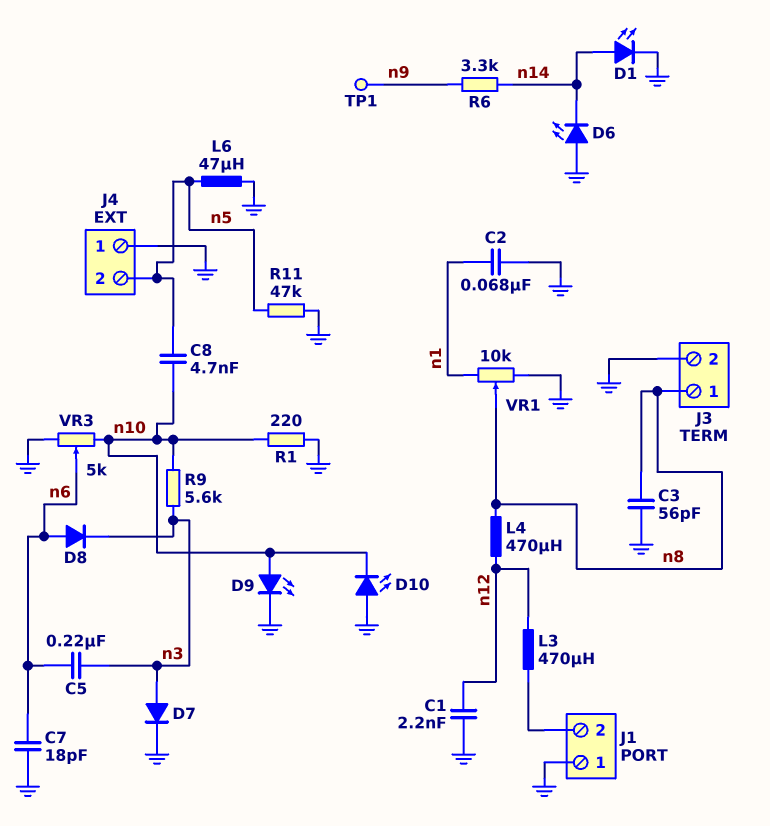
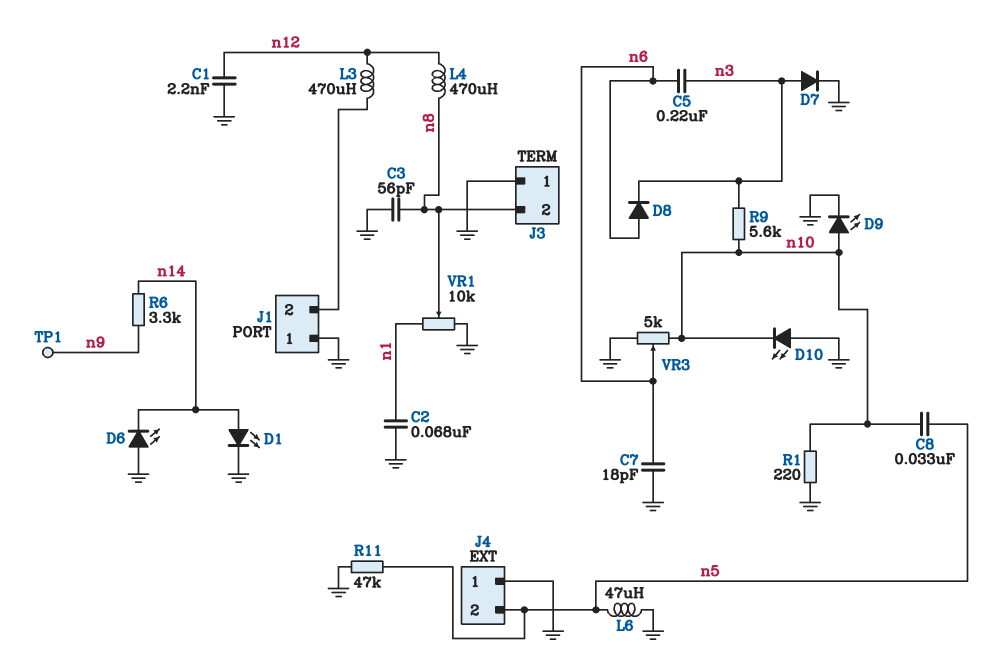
C8: 4.7nF (n5, n10) -> 33nF (n5, n10)
J3 pin 1: n8 -> GND
J3 pin 2: GND -> n8

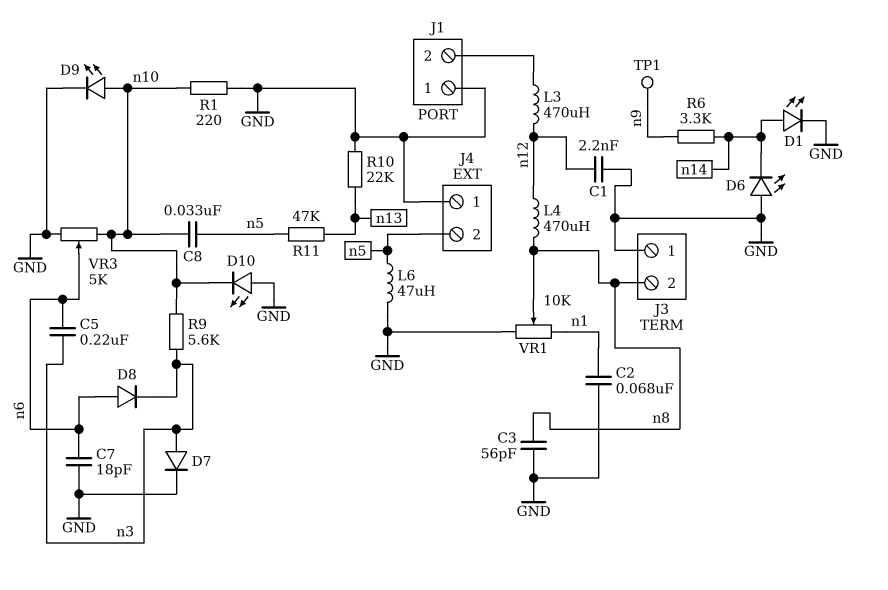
R10: none -> 22k (GND, n13)
R11: 47k (GND, n5) -> 47k (n5, n13)

